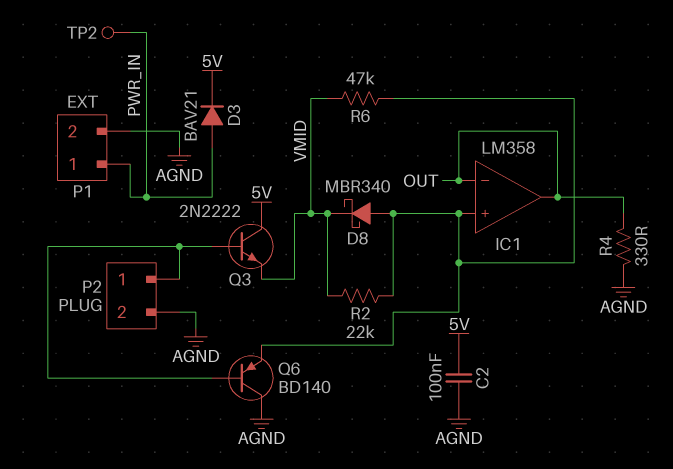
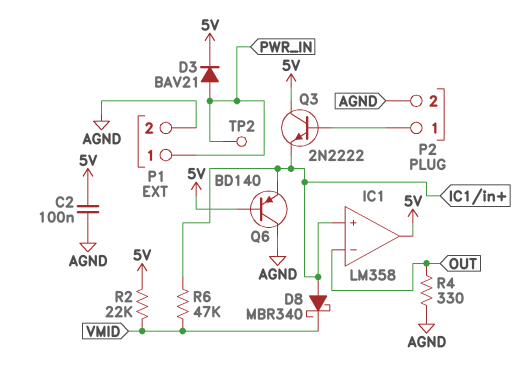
IC1 pin out: OUT -> 5V
Q3: NPN 2N2222 (B P2/1, C 5V, E VMID) -> NPN 2N2222 (B P2/1, C 5V, E IC1/in+)
Q6: PNP BD140 (B P2/1, C AGND, E IC1/in+) -> PNP BD140 (B 5V, C AGND, E IC1/in+)
R2: 22k (IC1/in+, VMID) -> 22k (5V, VMID)

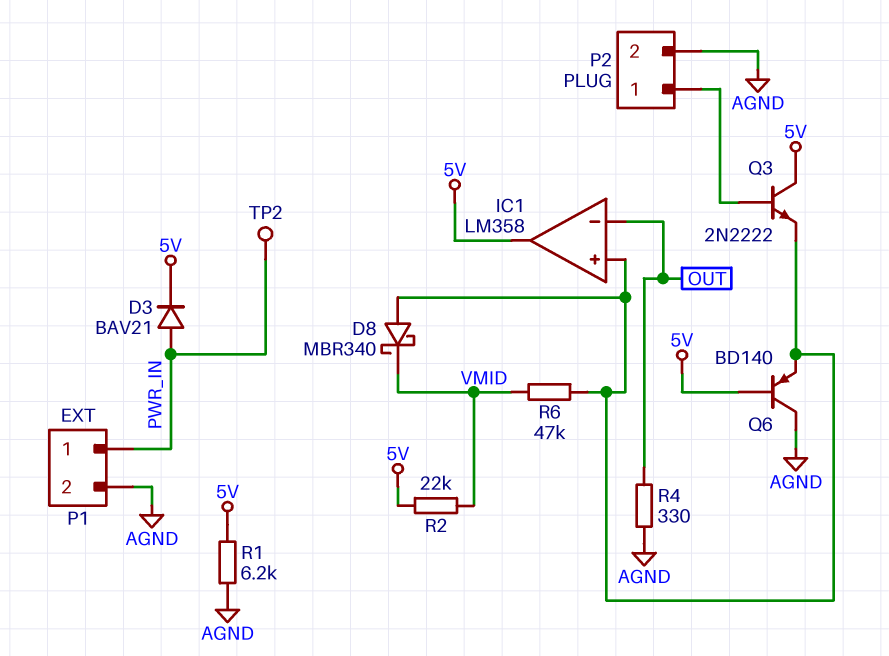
C2: 100nF (5V, AGND) -> none
R1: none -> 6.2k (5V, AGND)

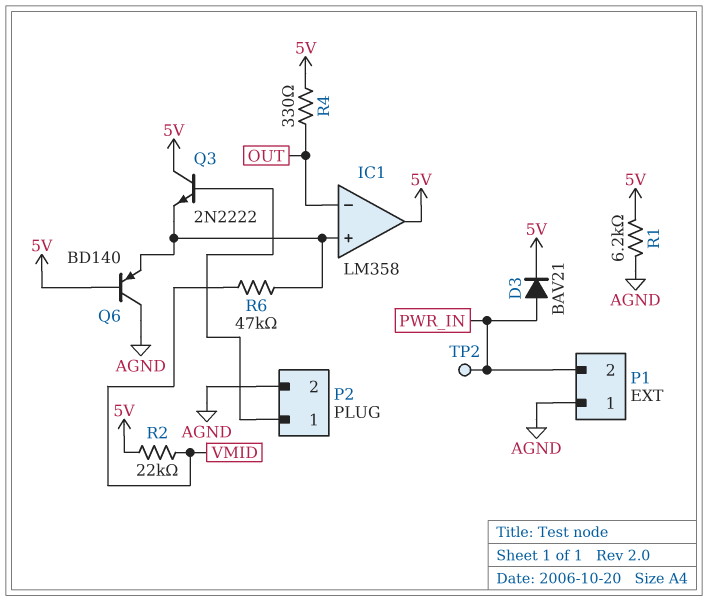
D8: schottky MBR340 (A IC1/in+, K VMID) -> none
P1 pin 1: PWR_IN -> AGND
P1 pin 2: AGND -> PWR_IN
R4: 330 (AGND, OUT) -> 330 (5V, OUT)

